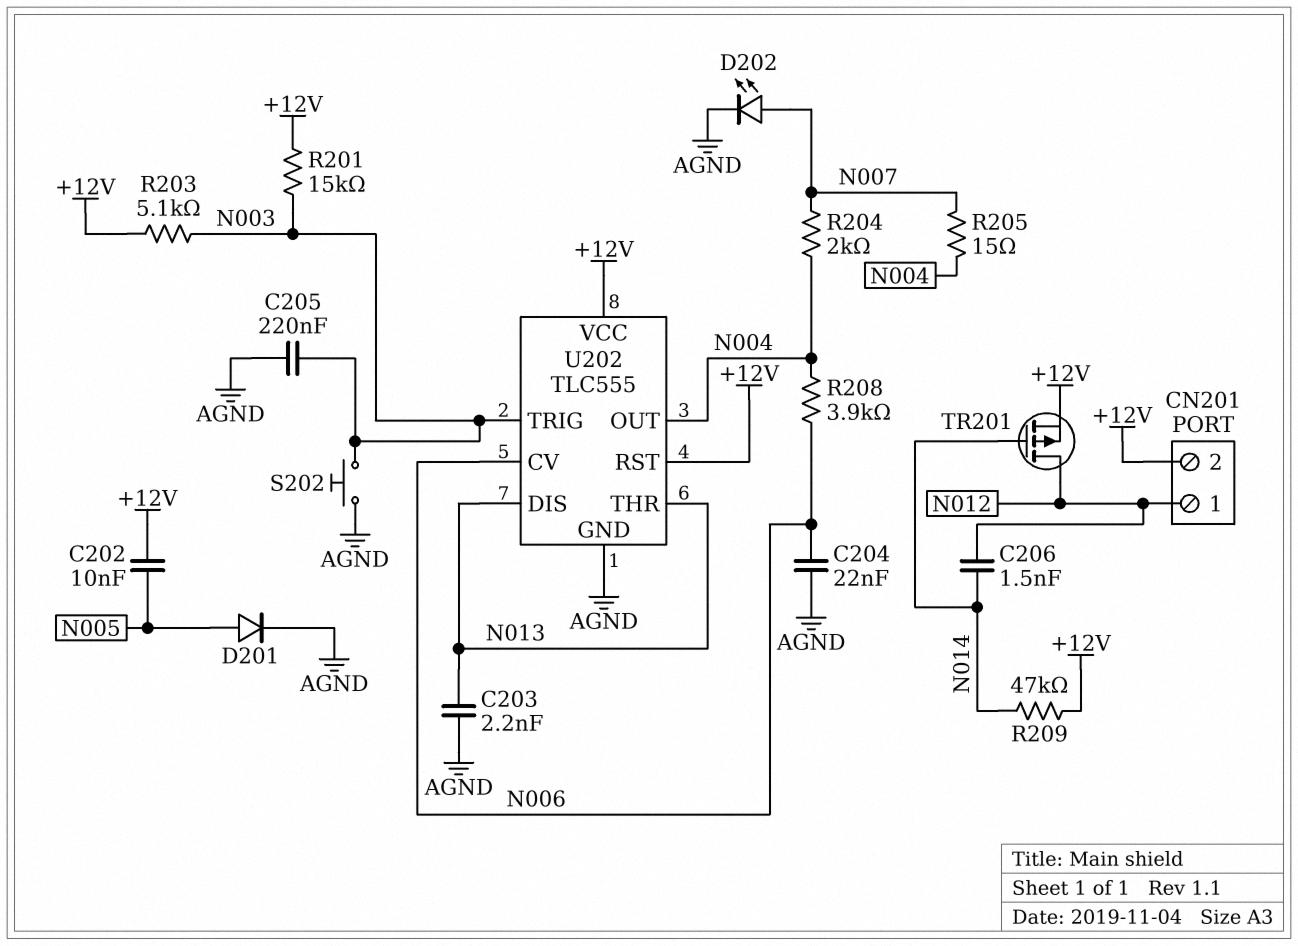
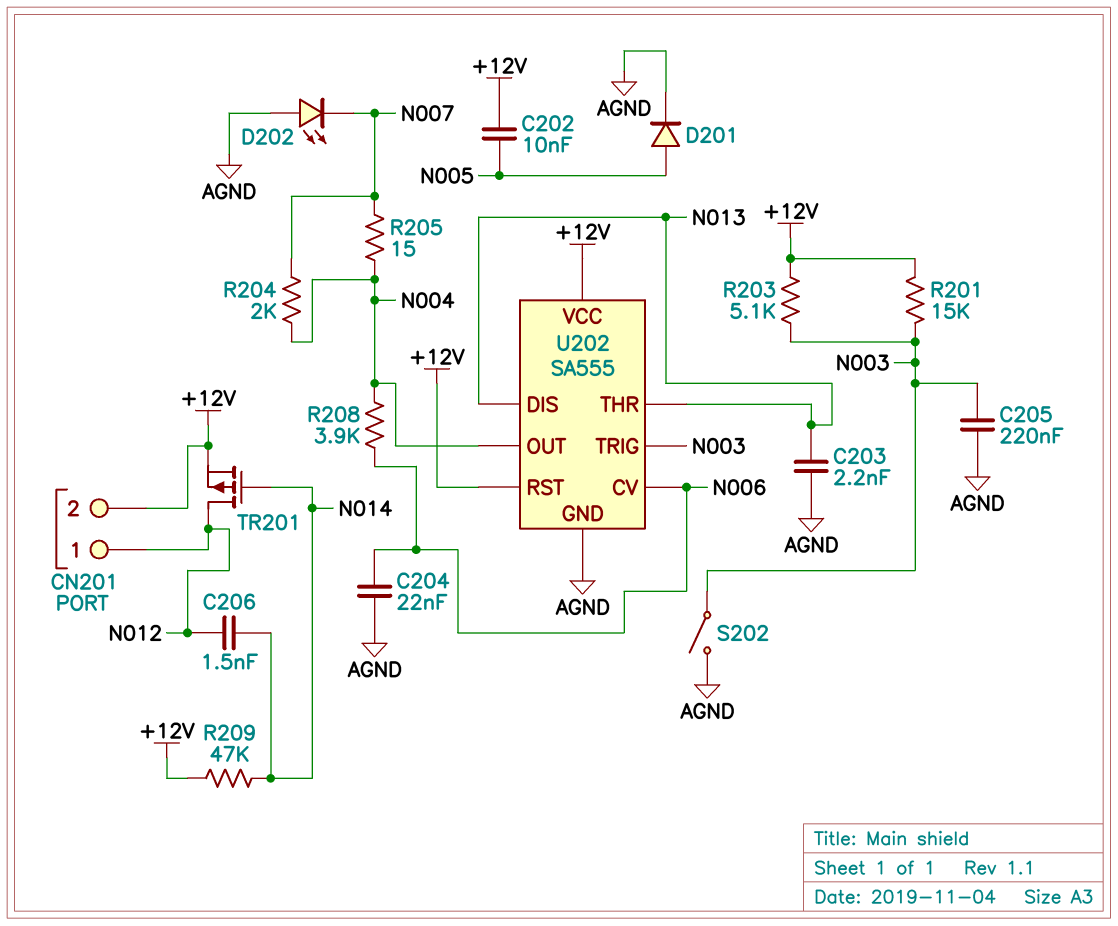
D202: LED (A N007, K AGND) -> LED (A AGND, K N007)
S202: button (AGND, N003) -> switch (AGND, N003)
U202: TLC555 -> SA555

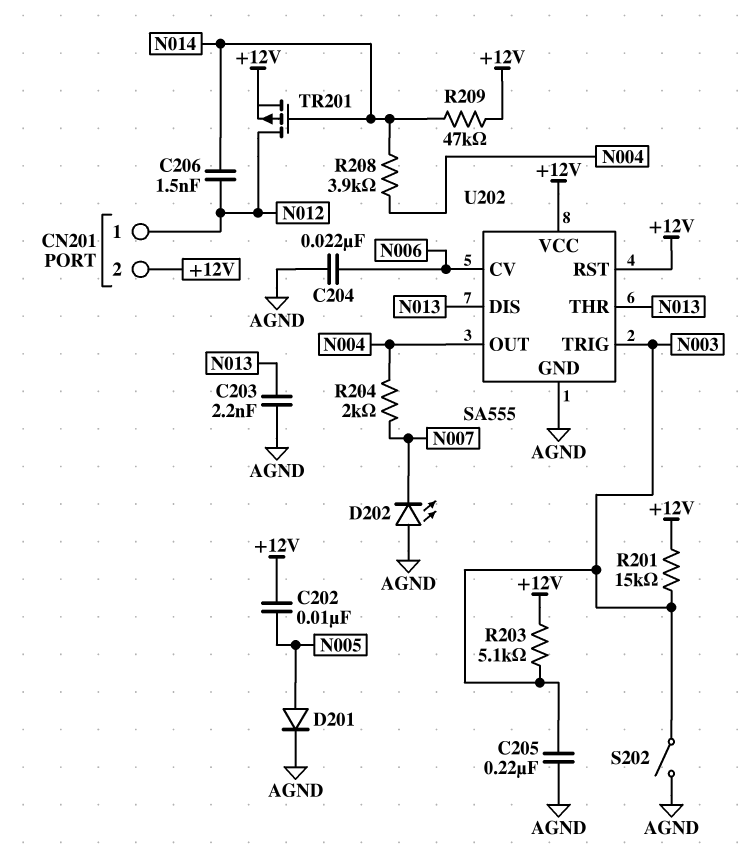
R205: 15 (N004, N007) -> none
R208: 3.9k (N004, N006) -> 3.9k (N004, N014)

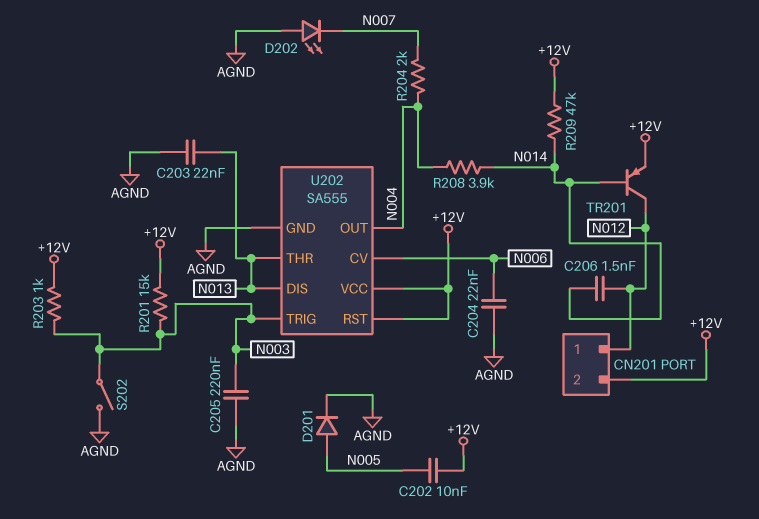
C203: 2.2nF (AGND, N013) -> 22nF (AGND, N013)
R203: 5.1k (+12V, N003) -> 1k (+12V, N003)
TR201: PMOS (G N014, D N012, S +12V) -> PNP (B N014, C N012, E +12V)

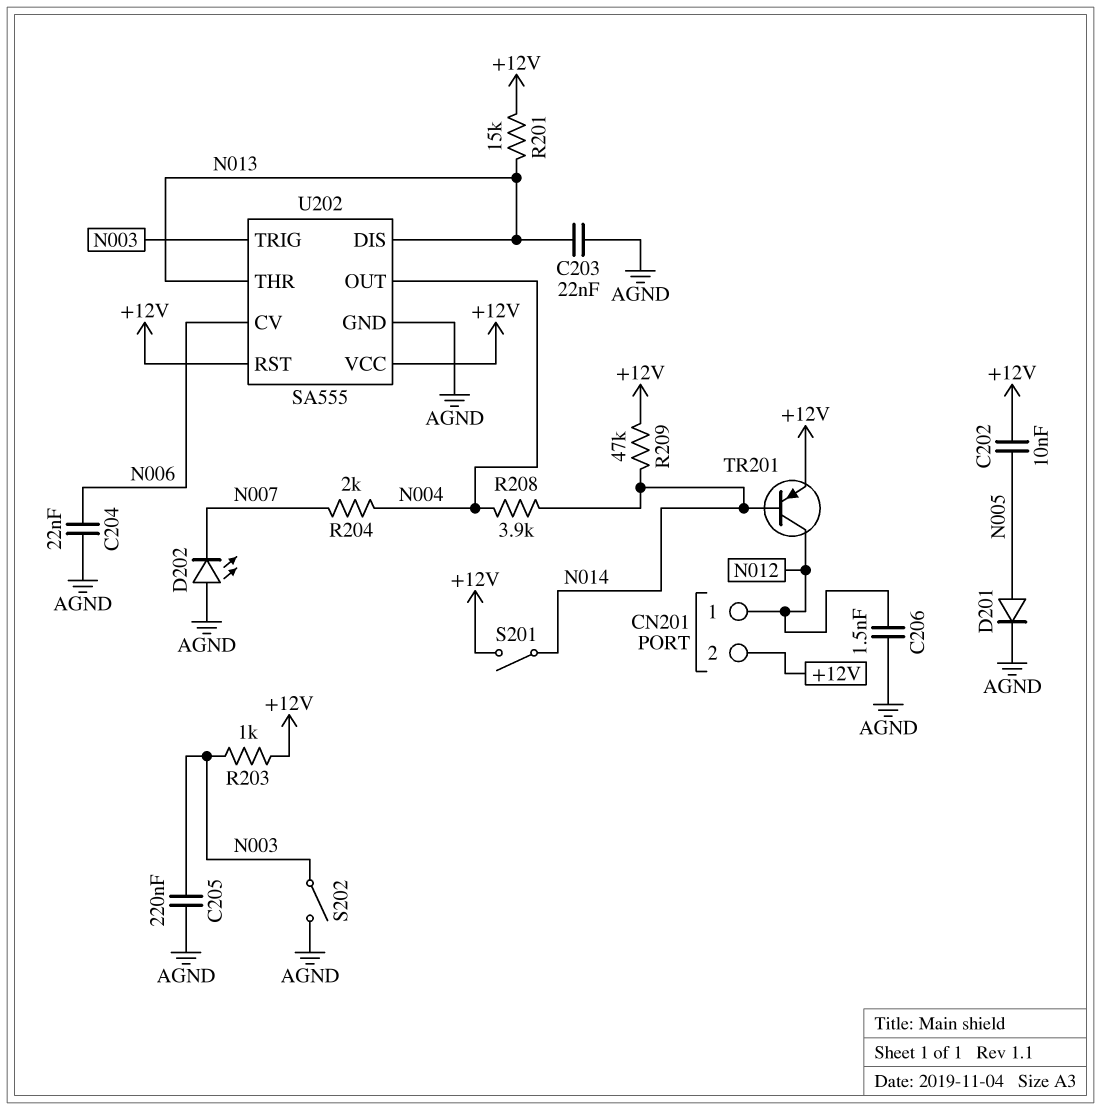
C206: 1.5nF (N012, N014) -> 1.5nF (AGND, N012)
R201: 15k (+12V, N003) -> 15k (+12V, N013)
S201: none -> switch (+12V, N014)

